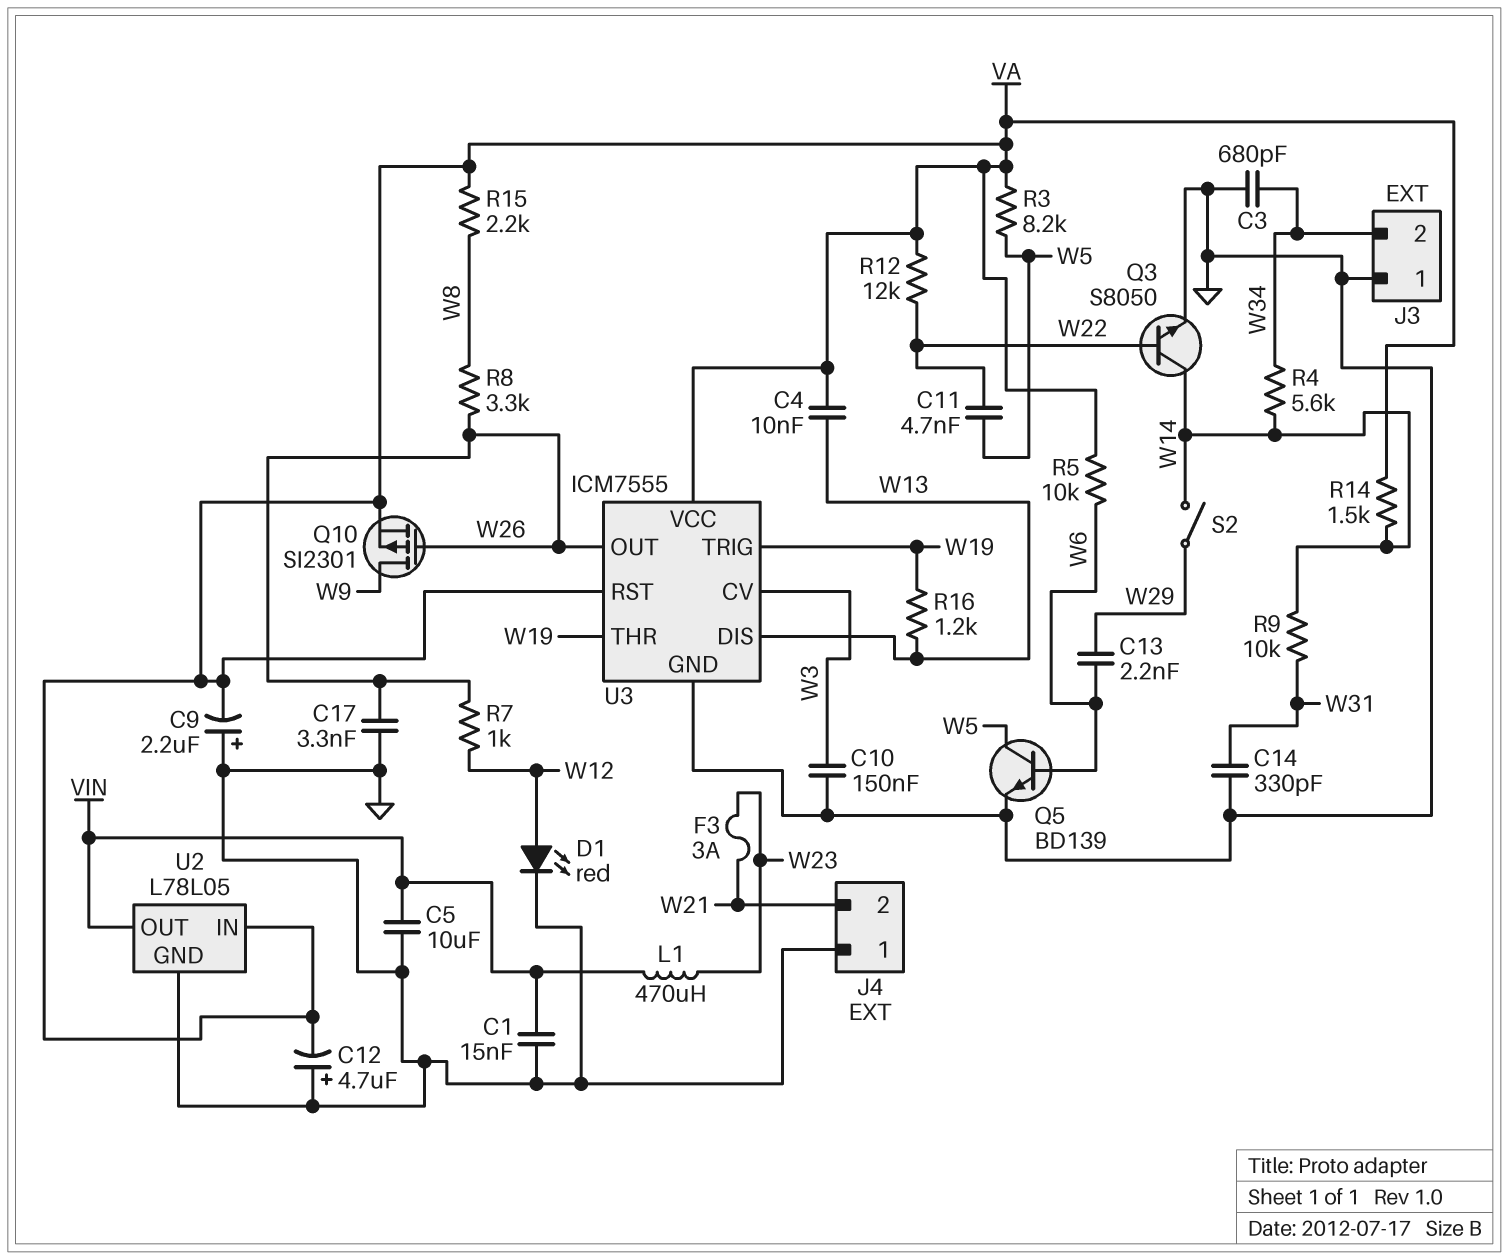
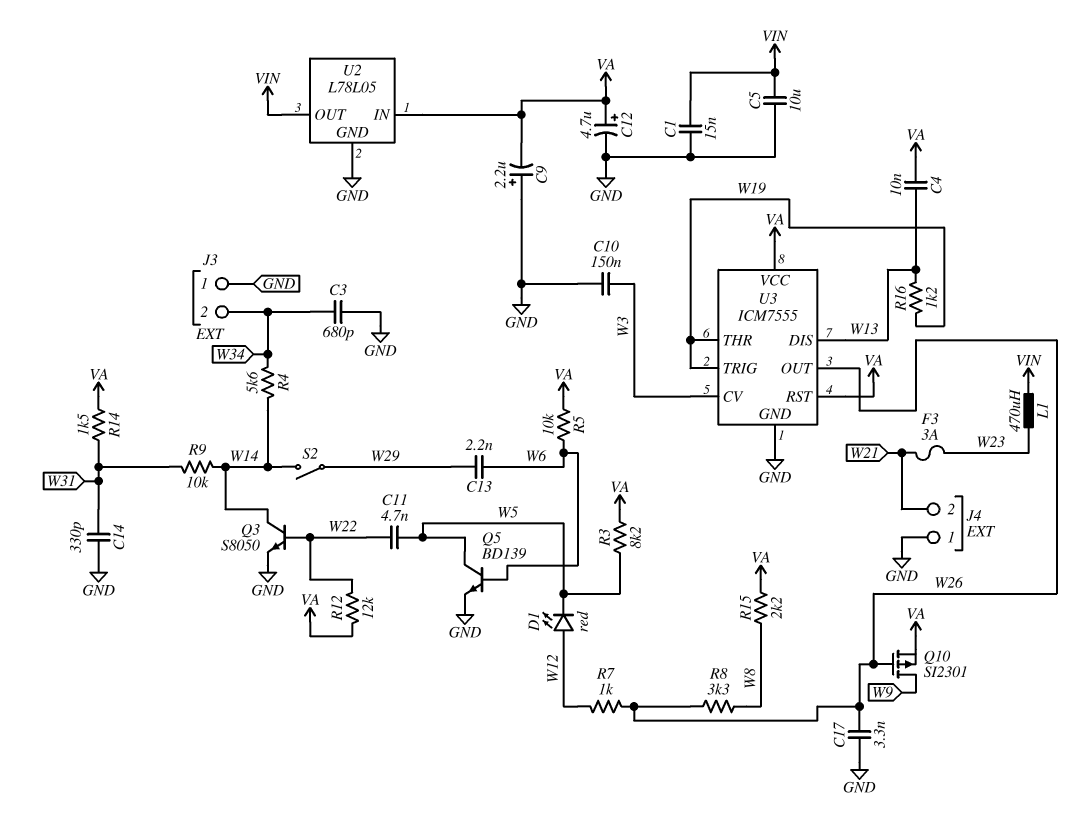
C12: 4.7uF (plus GND, minus VA) -> 4.7uF (plus VA, minus GND)
D1: LED red (A W12, K GND) -> LED red (A W12, K W5)
R14: 1.5k (VA, W14) -> 1.5k (VA, W31)

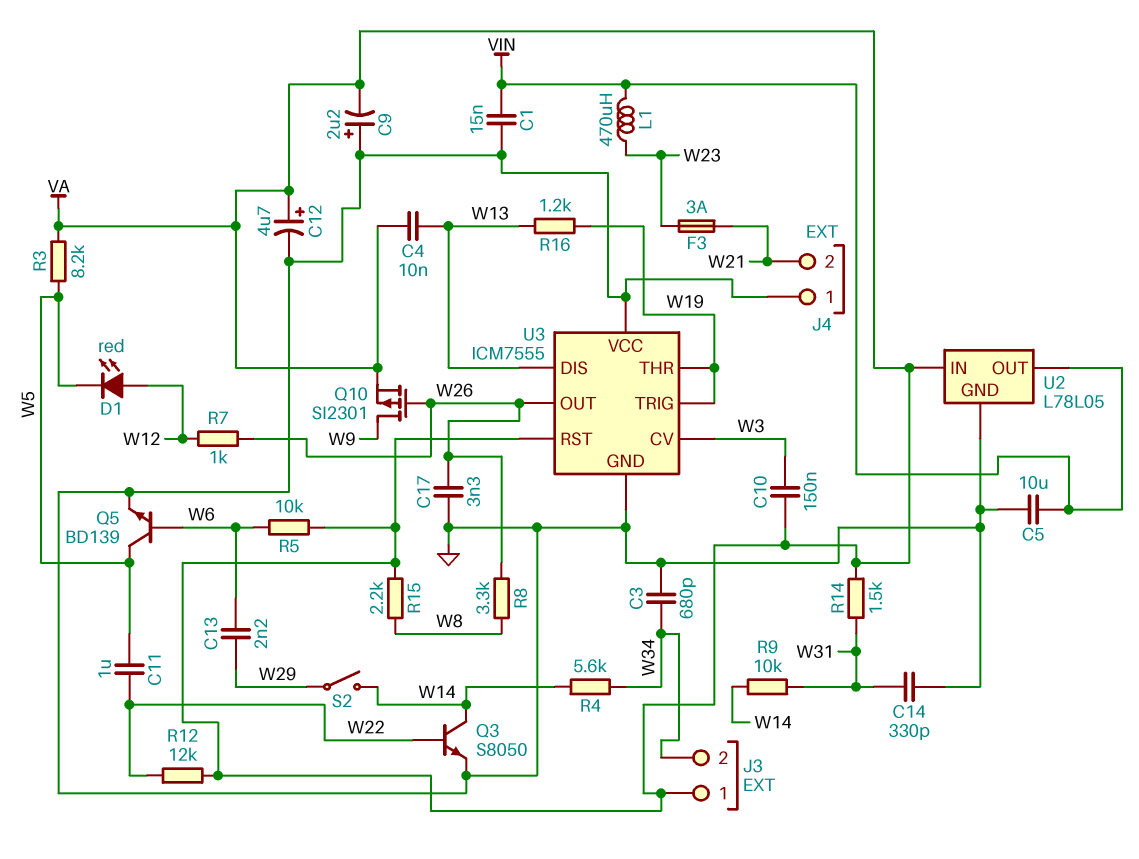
C10: 150nF (GND, W3) -> 150nF (VA, W3)
C11: 4.7nF (W5, W22) -> 1uF (W5, W22)
J3 pin 1: GND -> VA
U3 pin VCC: VA -> GND

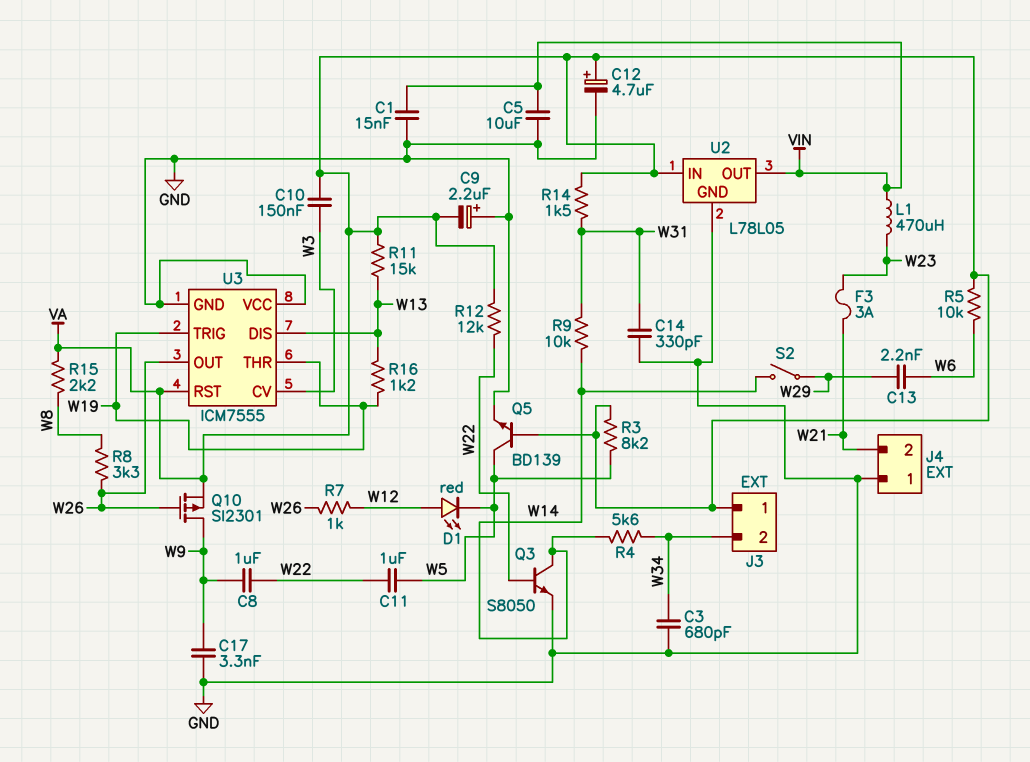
C4: 10nF (VA, W13) -> none
C8: none -> 1uF (W9, W22)
C17: 3.3nF (GND, W26) -> 3.3nF (GND, W9)
Q5: NPN BD139 (B W6, C W5, E GND) -> NPN BD139 (B VA, C W5, E GND)
R11: none -> 15k (VA, W13)

